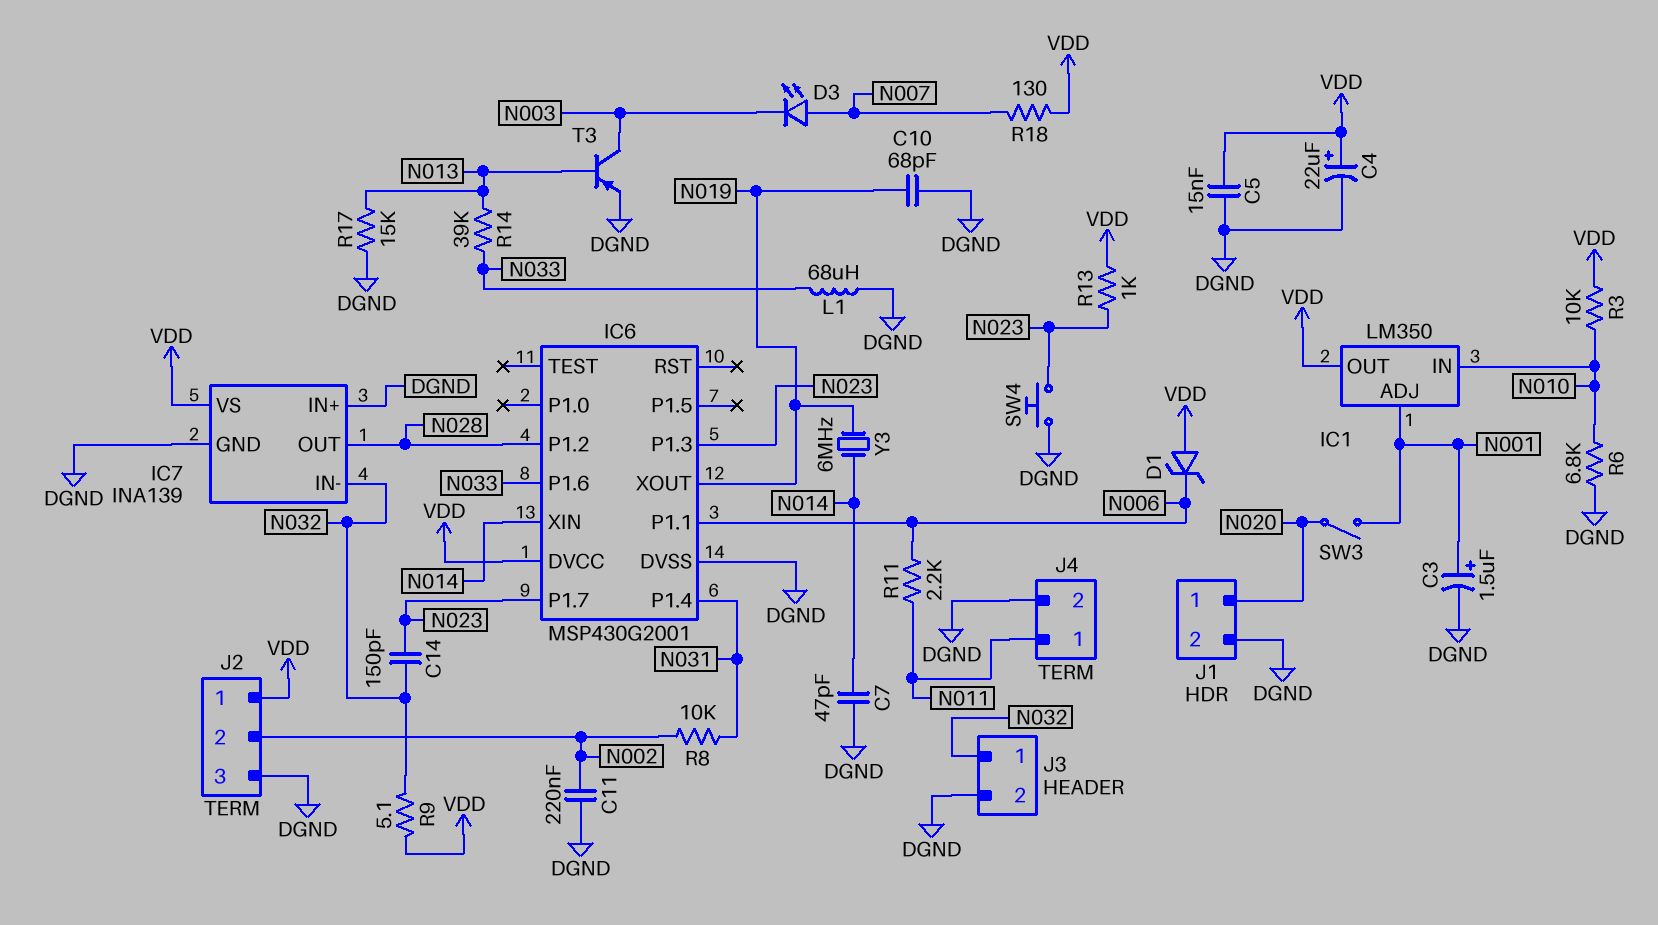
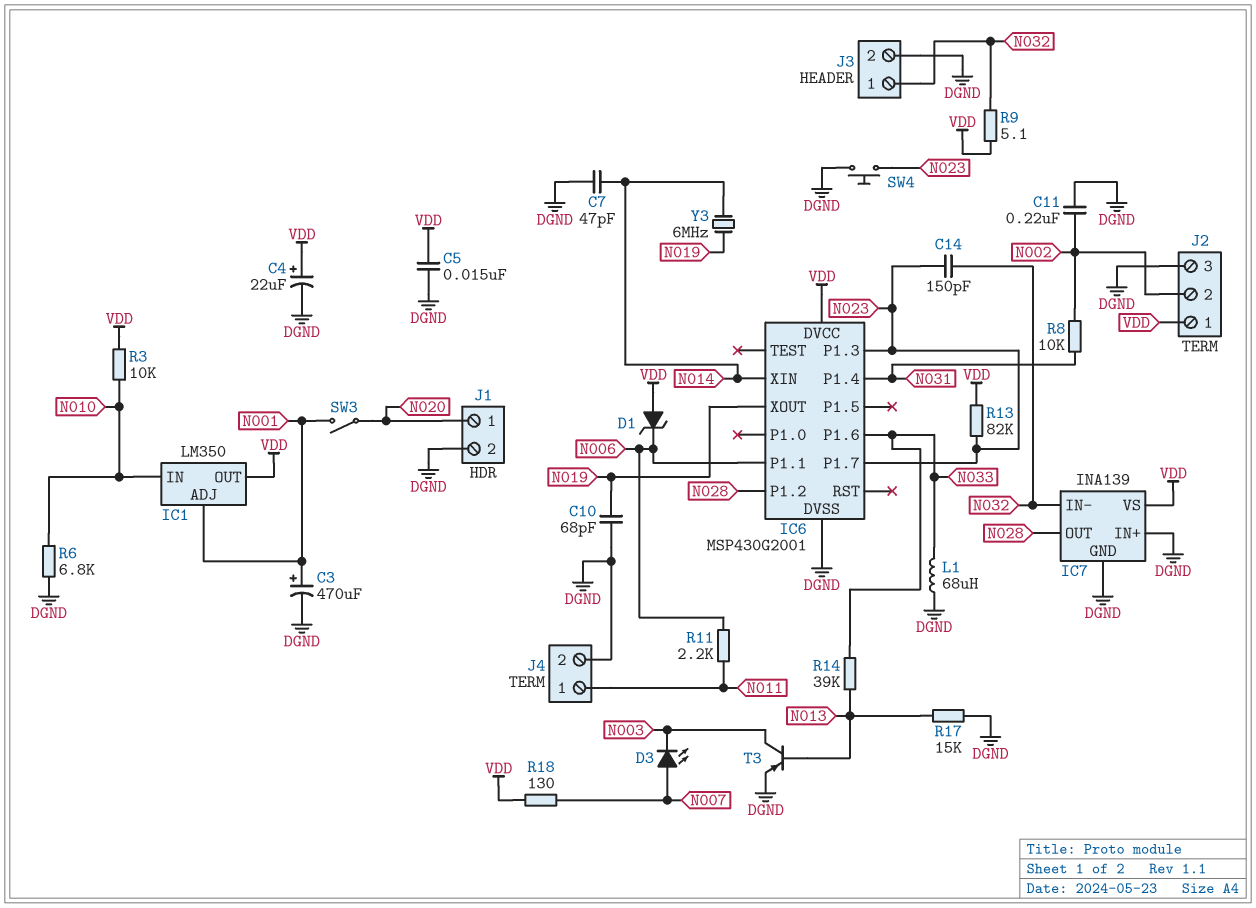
C3: 1.5uF (plus N001, minus DGND) -> 470uF (plus N001, minus DGND)
R13: 1k (N023, VDD) -> 82k (N023, VDD)

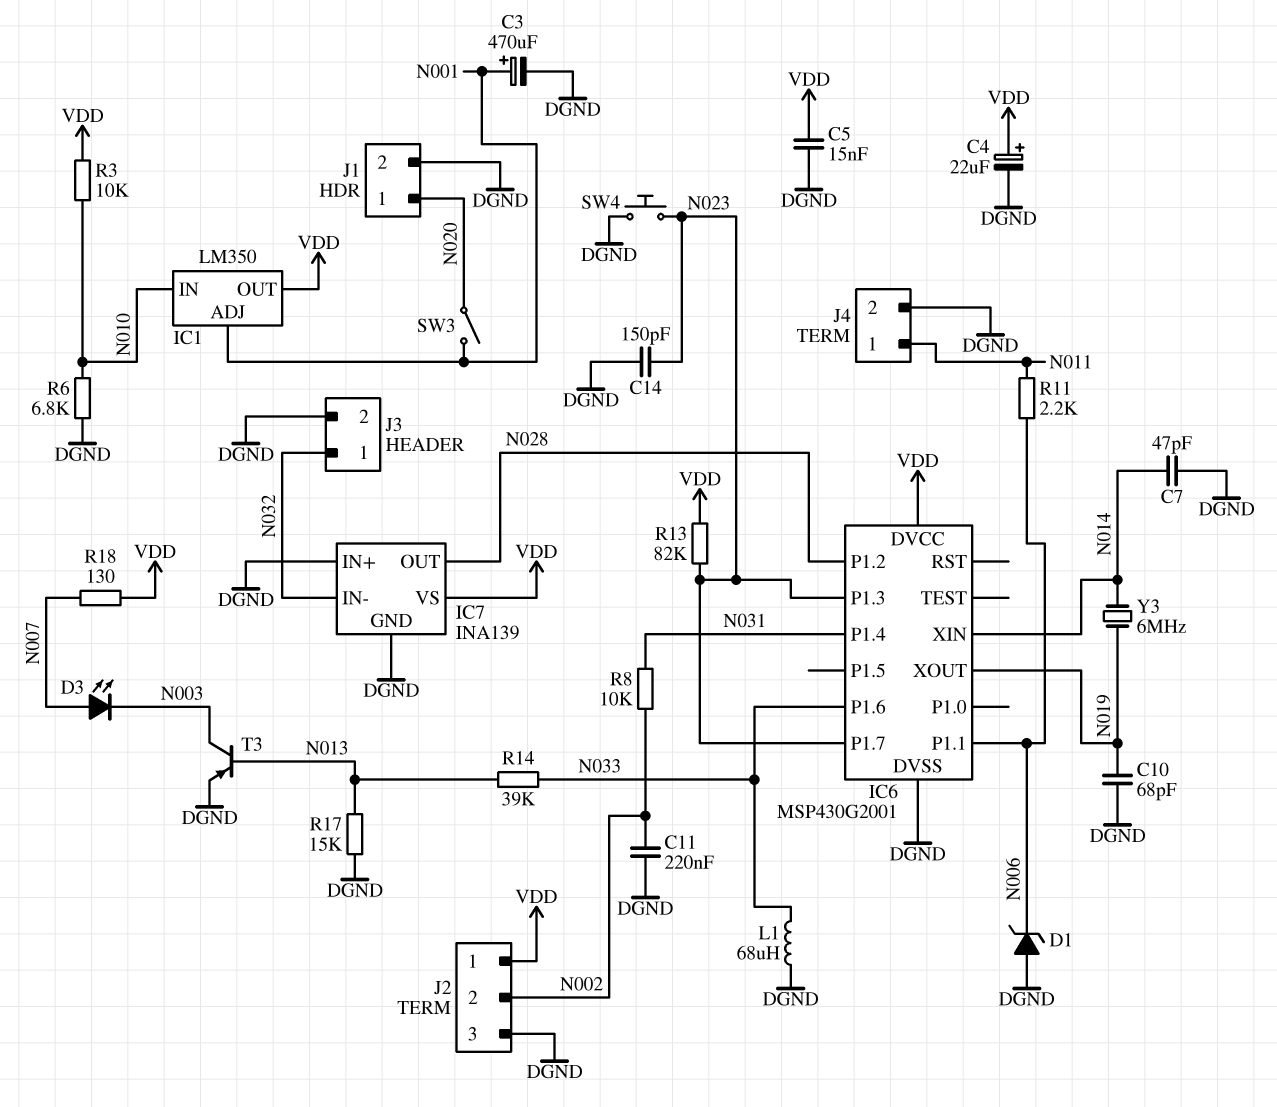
C14: 150pF (N023, N032) -> 150pF (DGND, N023)
D1: zener (A VDD, K N006) -> zener (A DGND, K N006)
R9: 5.1 (N032, VDD) -> none

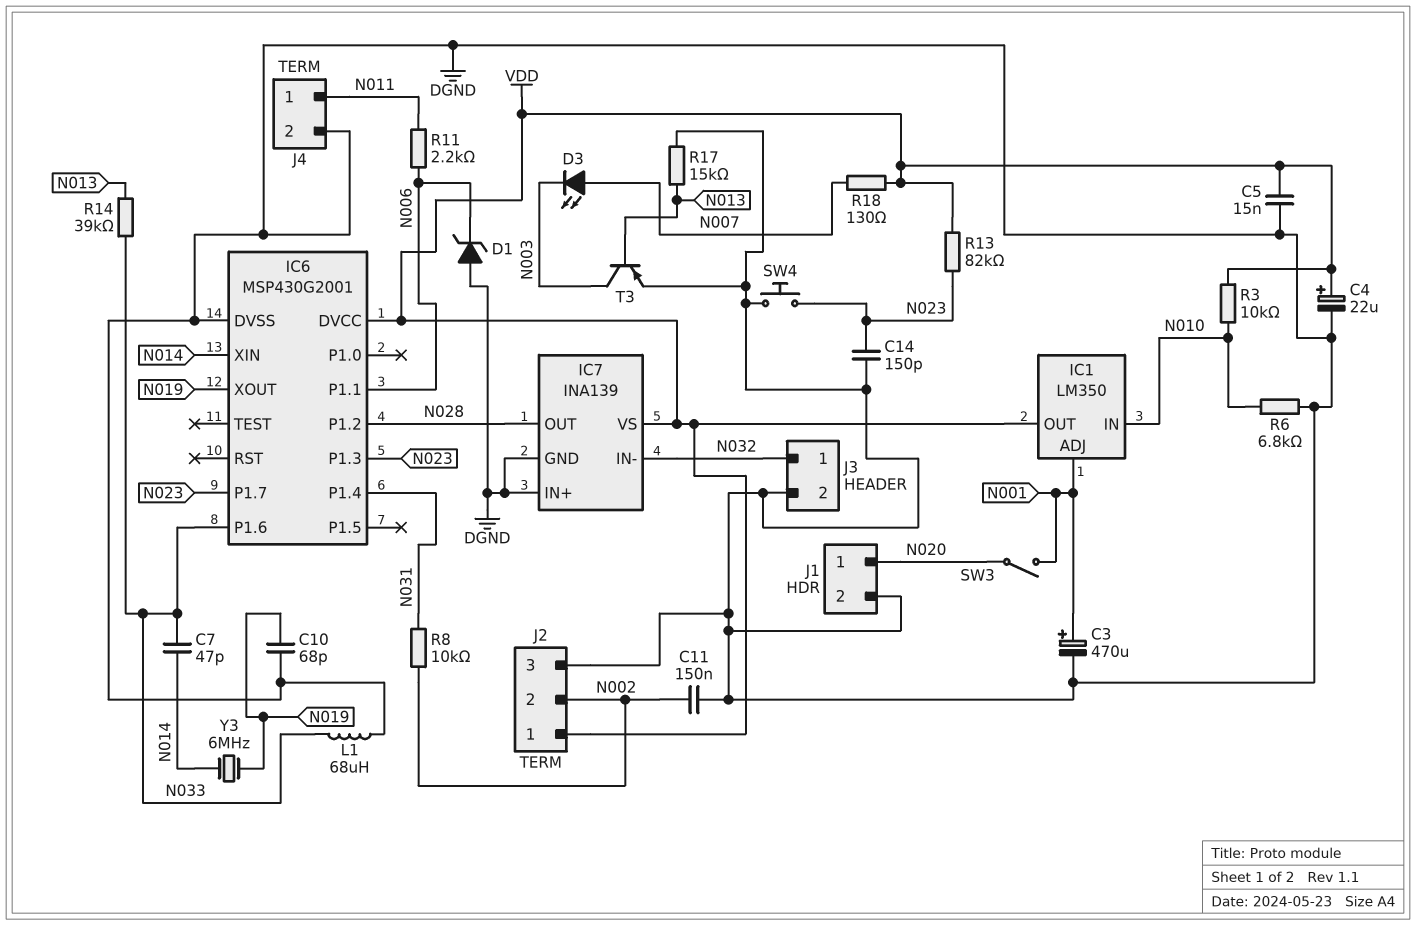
C7: 47pF (DGND, N014) -> 47pF (N014, N033)
C11: 220nF (DGND, N002) -> 150nF (DGND, N002)

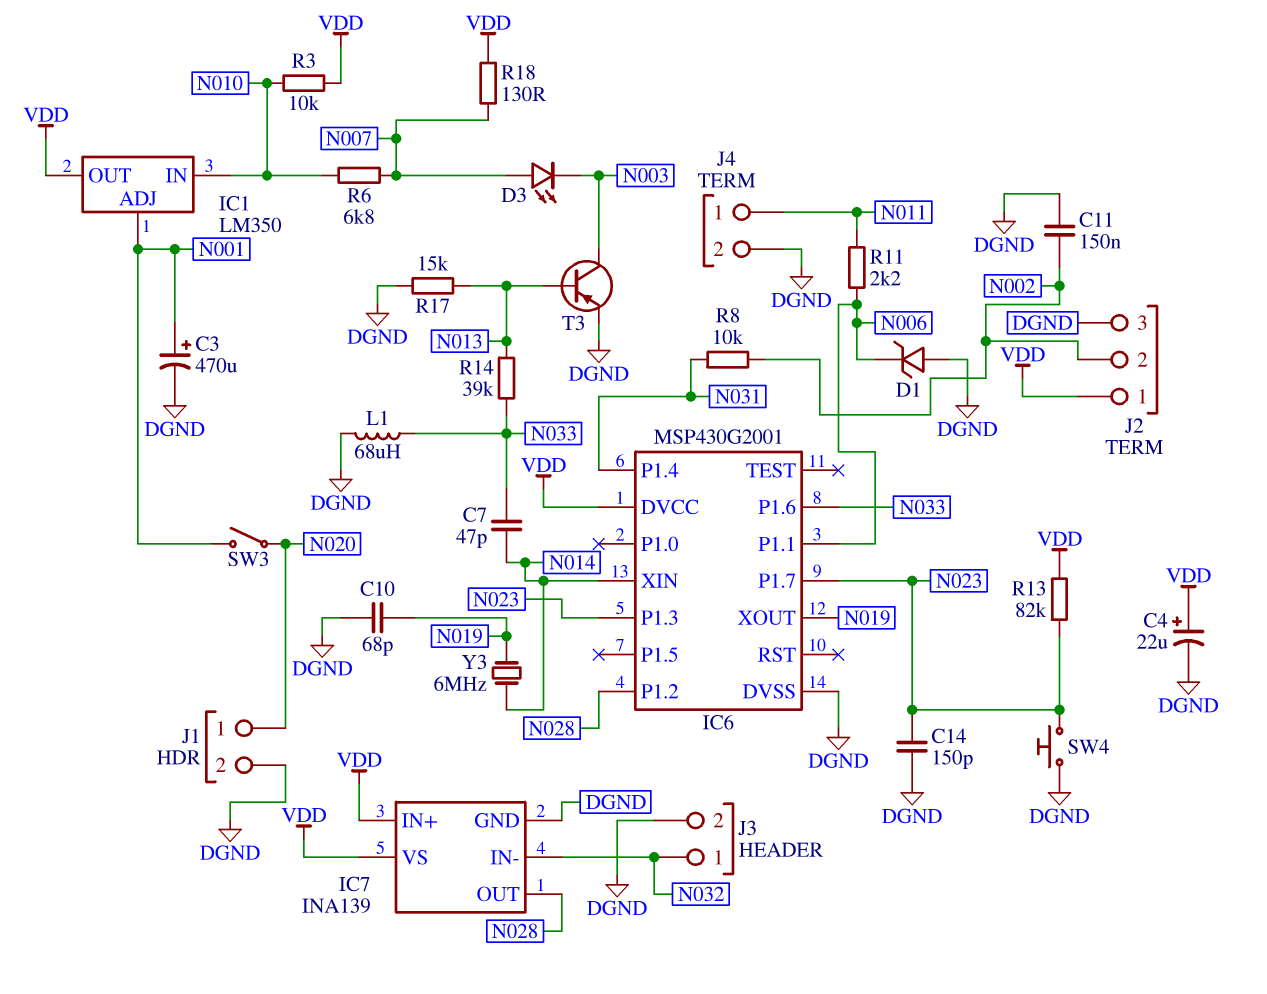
C5: 15nF (DGND, VDD) -> none
IC7 pin IN+: DGND -> VDD
R6: 6.8k (DGND, N010) -> 6.8k (N007, N010)

